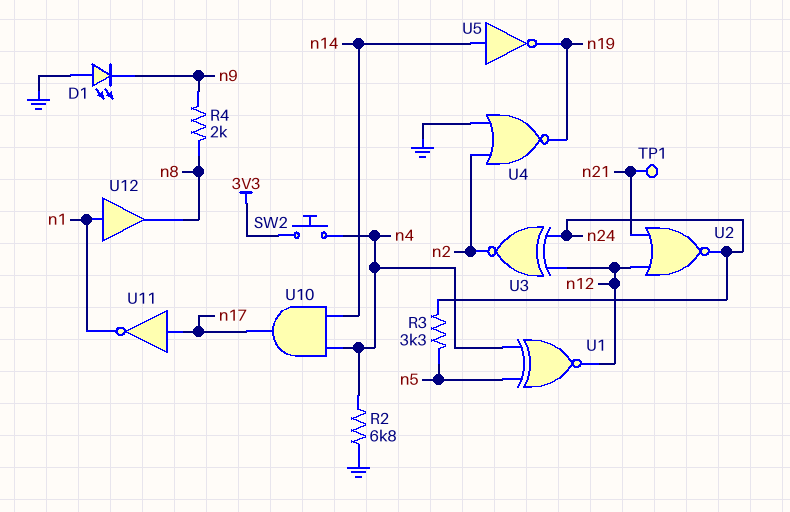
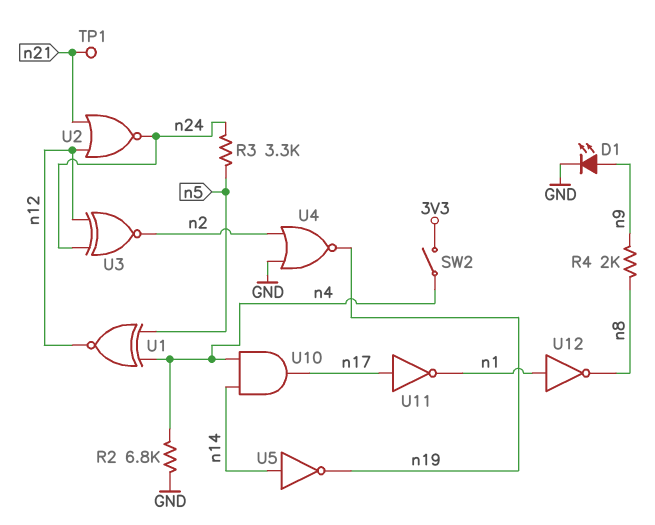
D1: LED (A GND, K n9) -> LED (A n9, K GND)
SW2: button (3V3, n4) -> switch (3V3, n4)
U12: buffer (in n1, out n8) -> NOT (in n1, out n8)

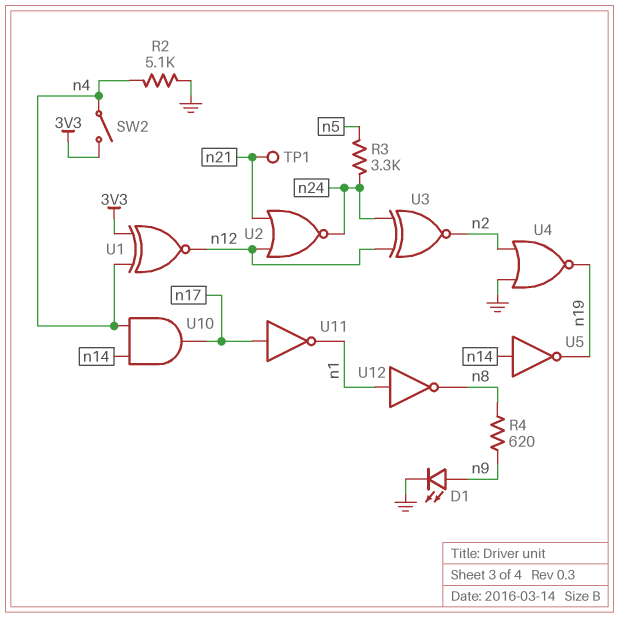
R2: 6.8k (GND, n4) -> 5.1k (GND, n4)
R4: 2k (n8, n9) -> 620 (n8, n9)
U1: XNOR (in n4, in n5, out n12) -> XNOR (in 3V3, in n4, out n12)

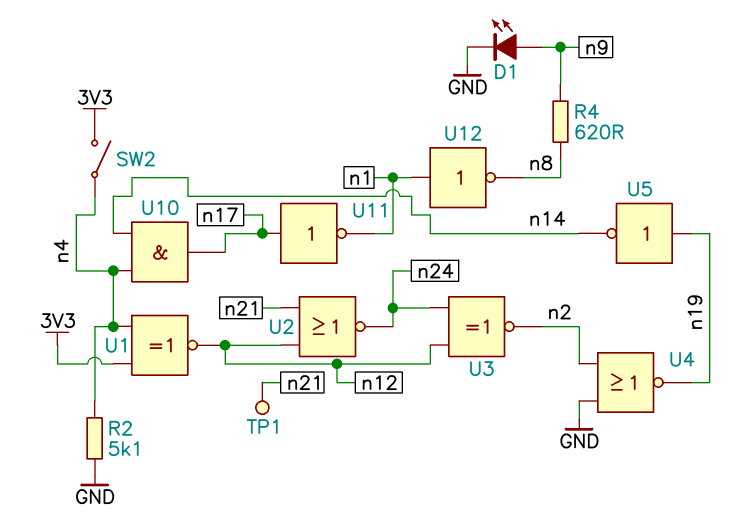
R3: 3.3k (n5, n24) -> none
U5: NOT (in n14, out n19) -> NOT (in n19, out n14)

